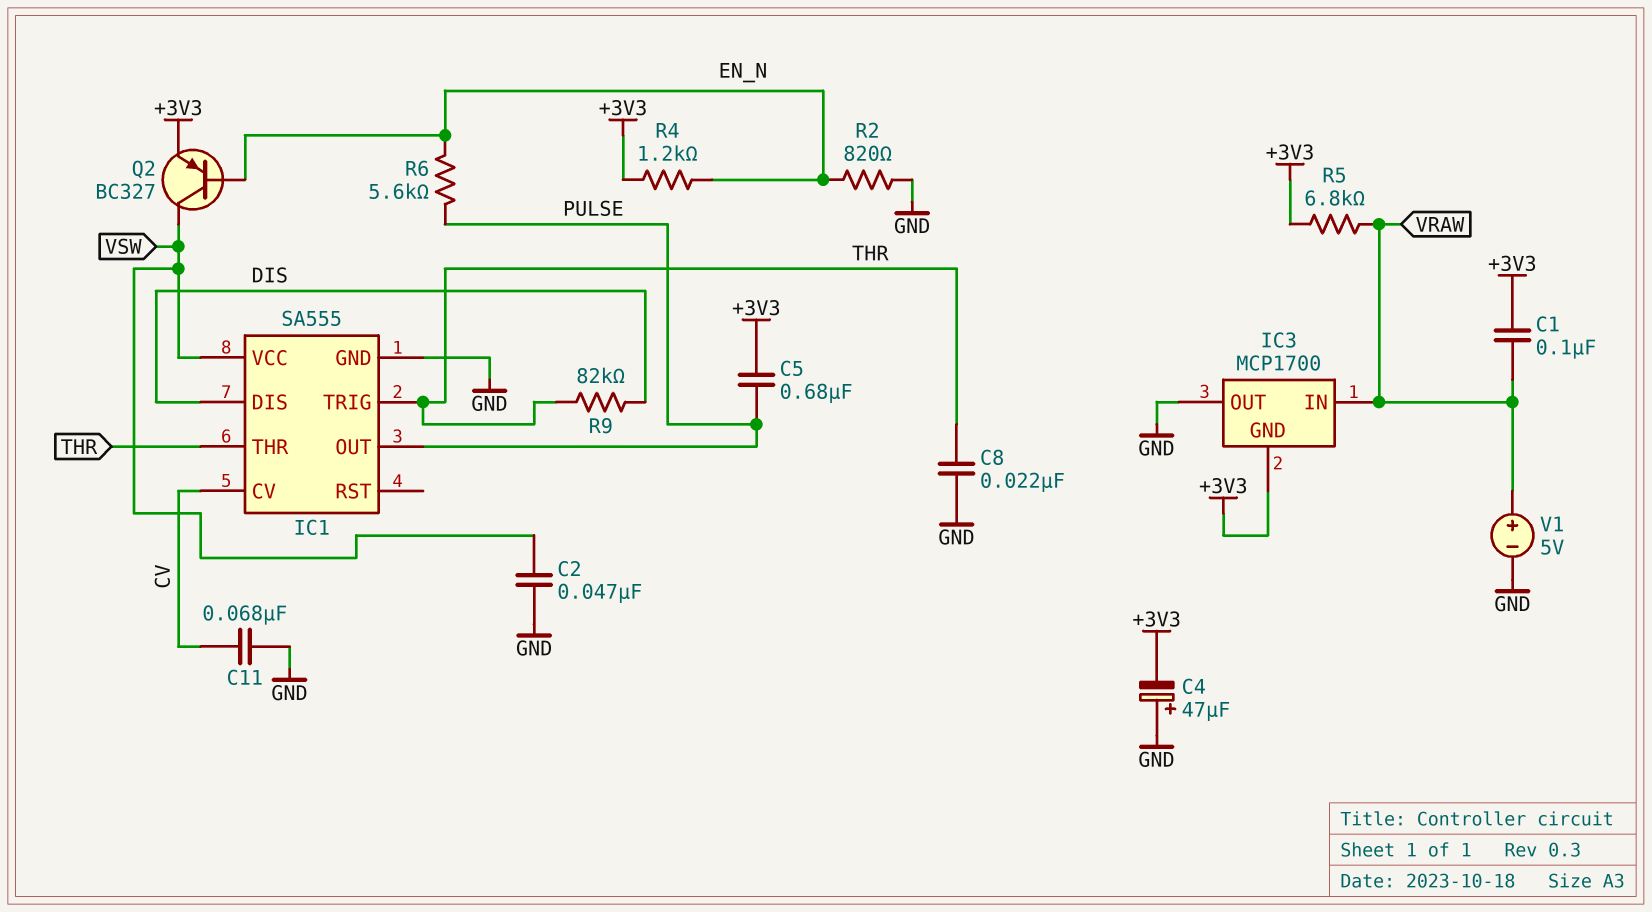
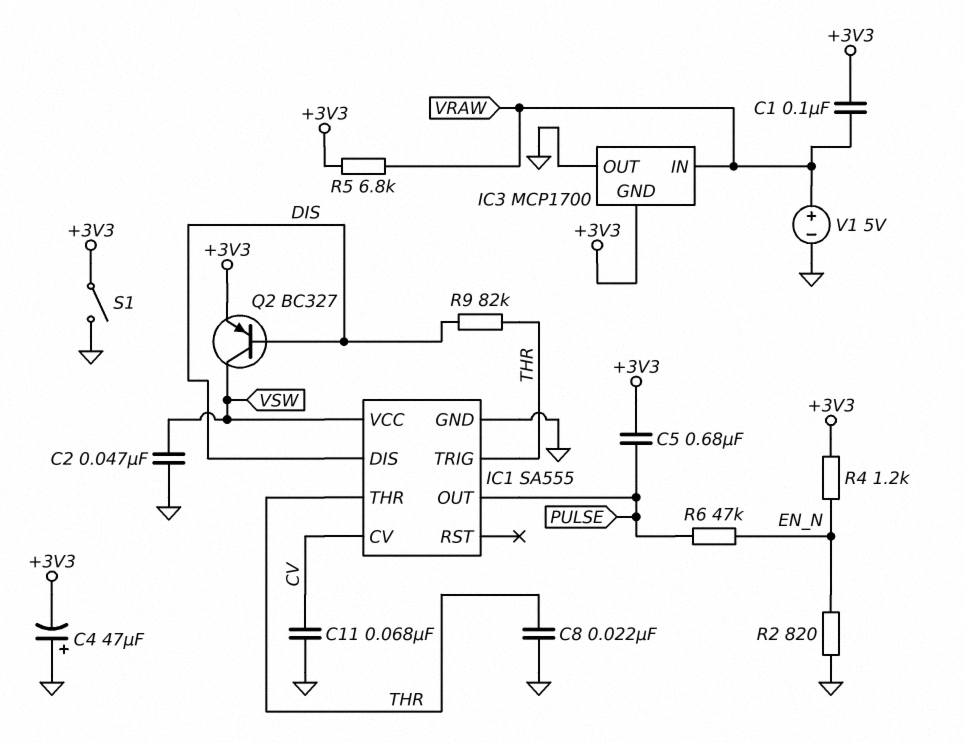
Q2: PNP BC327 (B EN_N, C VSW, E +3V3) -> PNP BC327 (B DIS, C VSW, E +3V3)
R6: 5.6k (EN_N, PULSE) -> 47k (EN_N, PULSE)
S1: none -> switch (+3V3, GND)

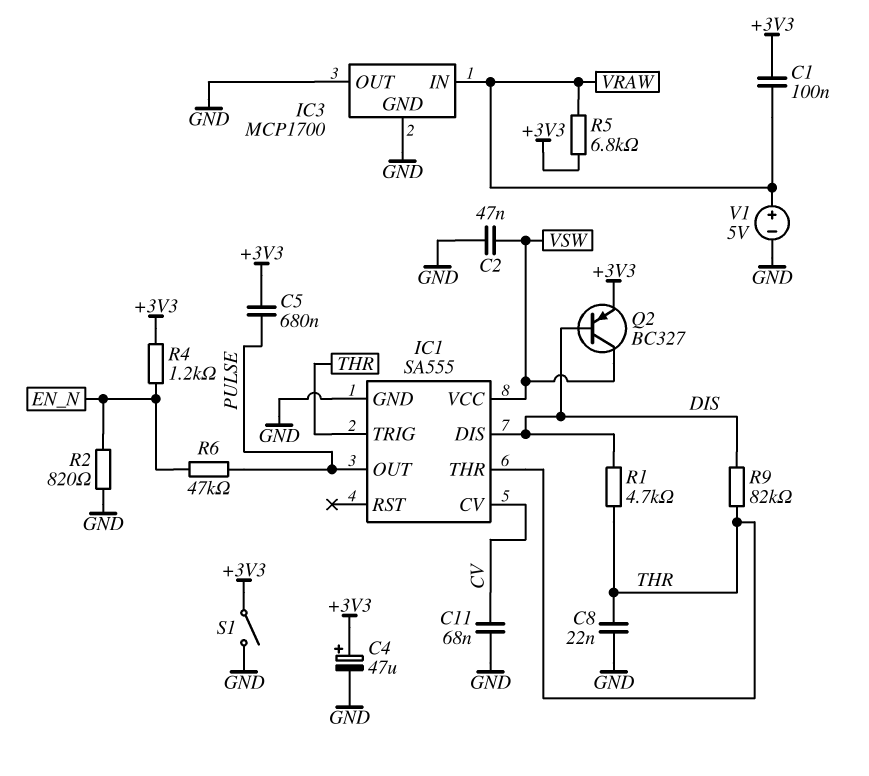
C4: 47uF (plus GND, minus +3V3) -> 47uF (plus +3V3, minus GND)
IC3 pin GND: +3V3 -> GND
R1: none -> 4.7k (DIS, THR)

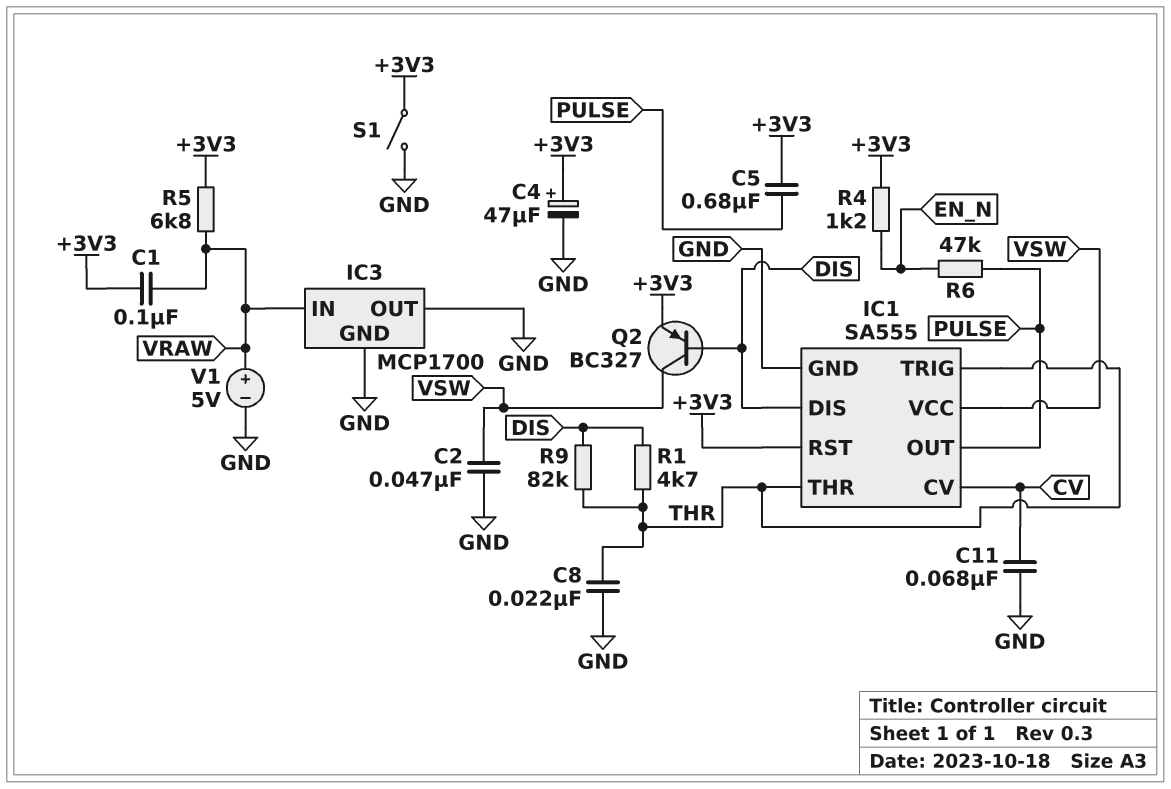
IC1 pin RST: none -> +3V3
R2: 820 (EN_N, GND) -> none

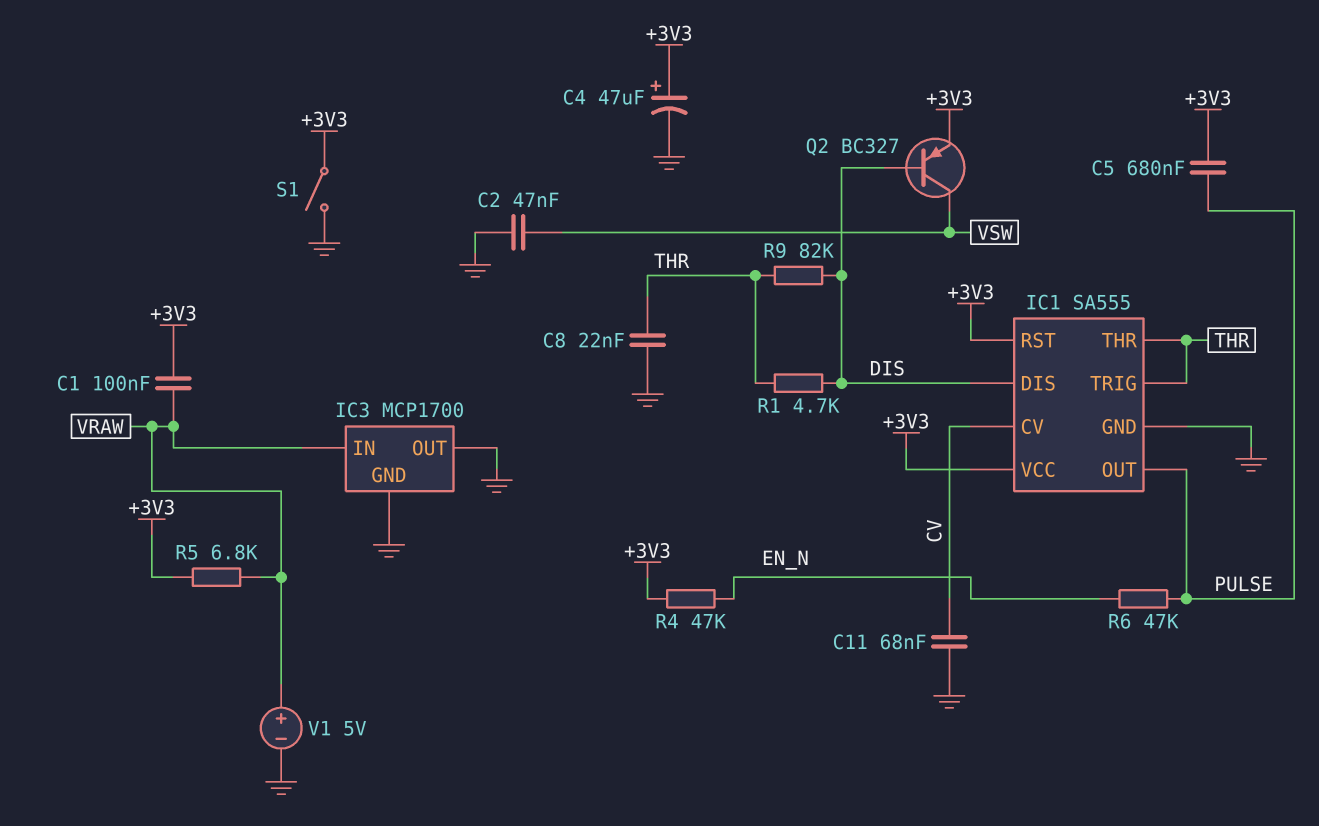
IC1 pin VCC: VSW -> +3V3
R4: 1.2k (+3V3, EN_N) -> 47k (+3V3, EN_N)

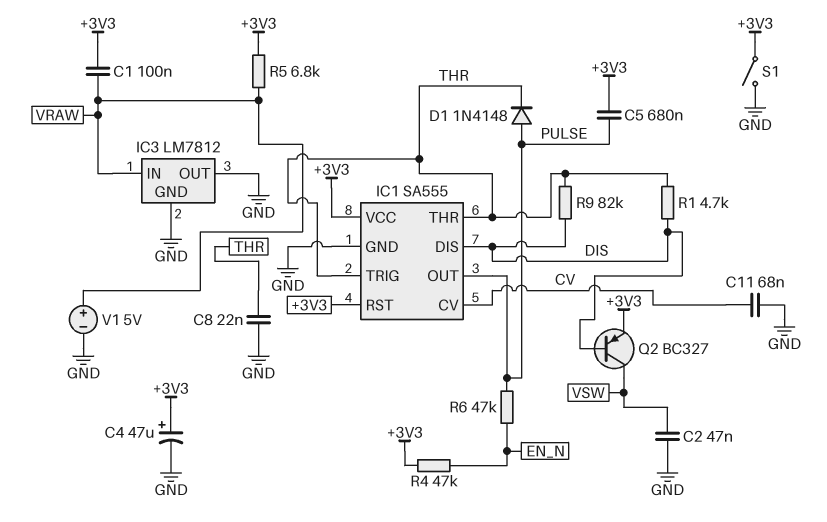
D1: none -> diode 1N4148 (A PULSE, K THR)
IC3: MCP1700 -> LM7812

